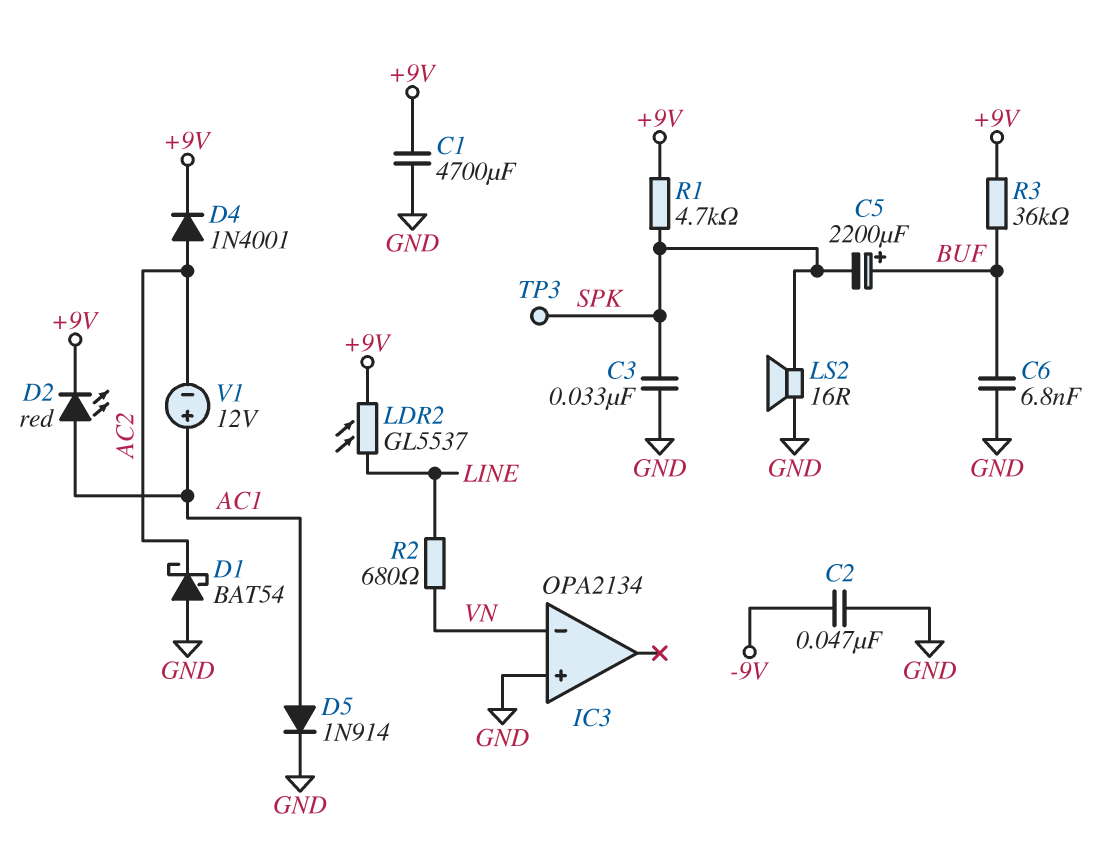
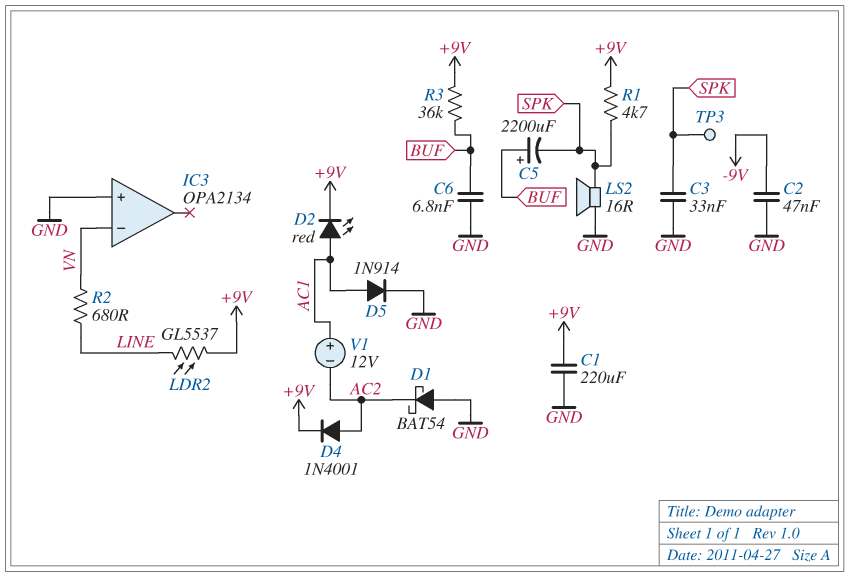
C1: 4700uF (+9V, GND) -> 220uF (+9V, GND)

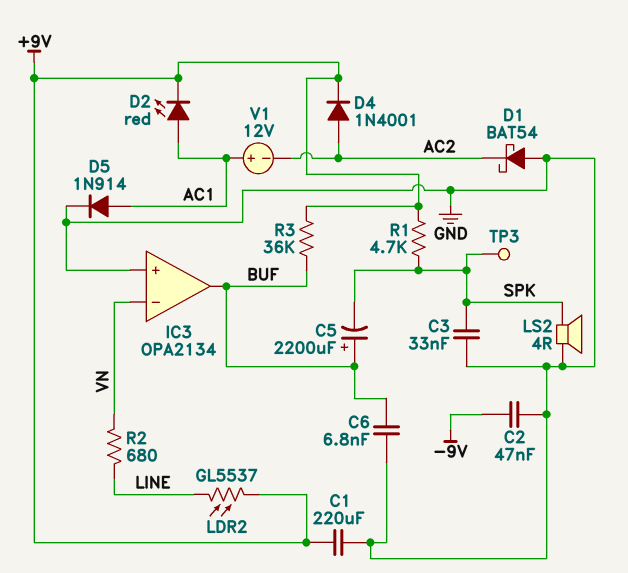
IC3 pin out: none -> BUF
LS2: speaker 16R (GND, SPK) -> speaker 4R (GND, SPK)

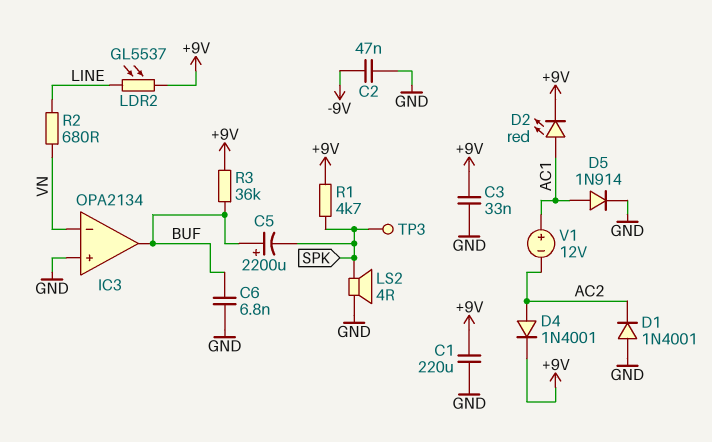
C3: 33nF (GND, SPK) -> 33nF (+9V, GND)
D1: schottky BAT54 (A GND, K AC2) -> diode 1N4001 (A GND, K AC2)

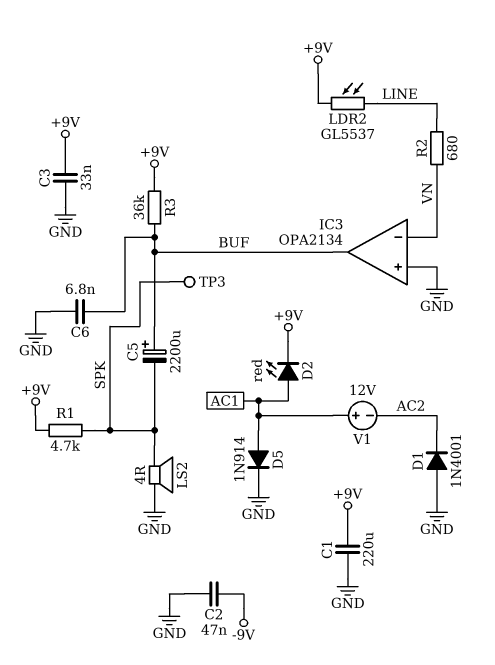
D4: diode 1N4001 (A AC2, K +9V) -> none

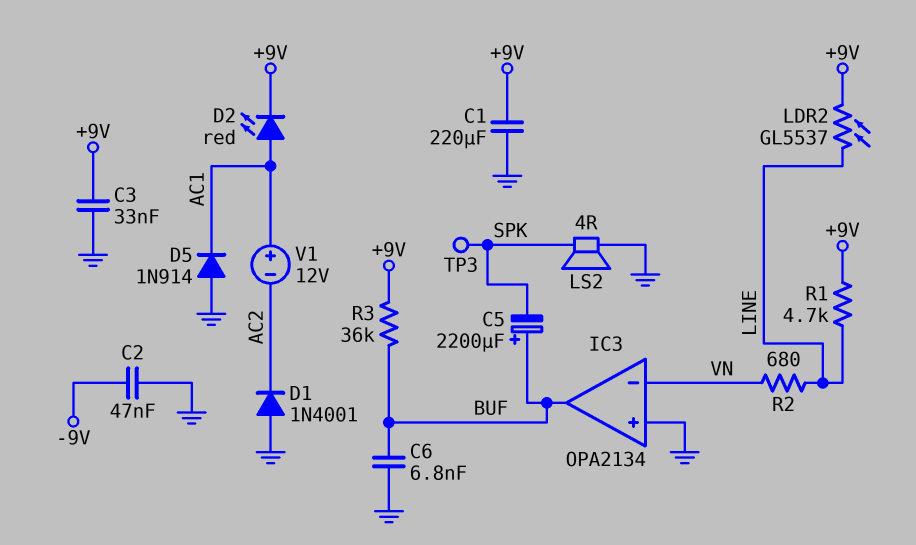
D5: diode 1N914 (A AC1, K GND) -> diode 1N914 (A GND, K AC1)
R1: 4.7k (+9V, SPK) -> 4.7k (+9V, LINE)

